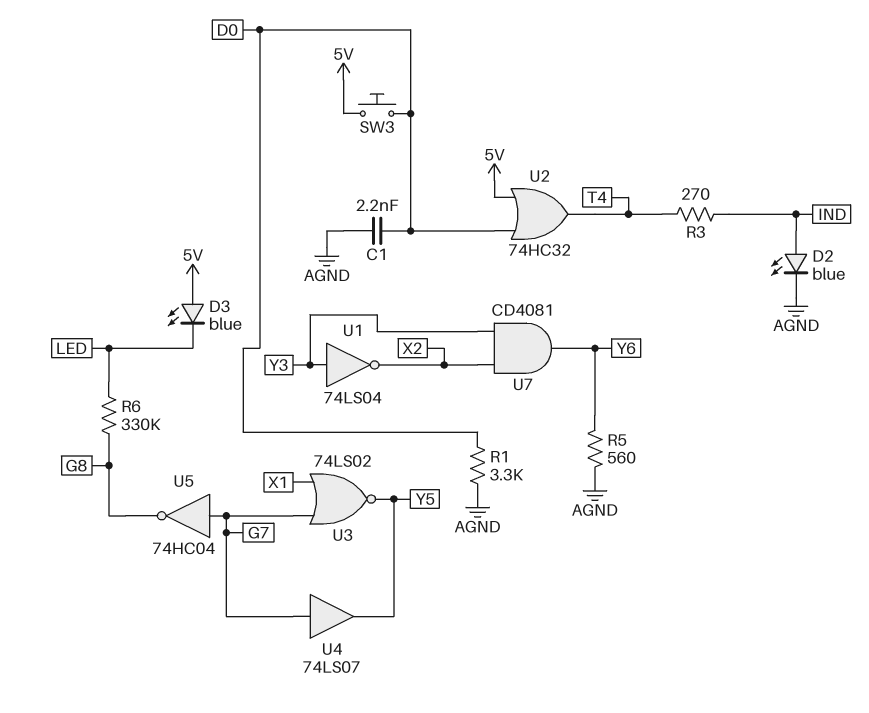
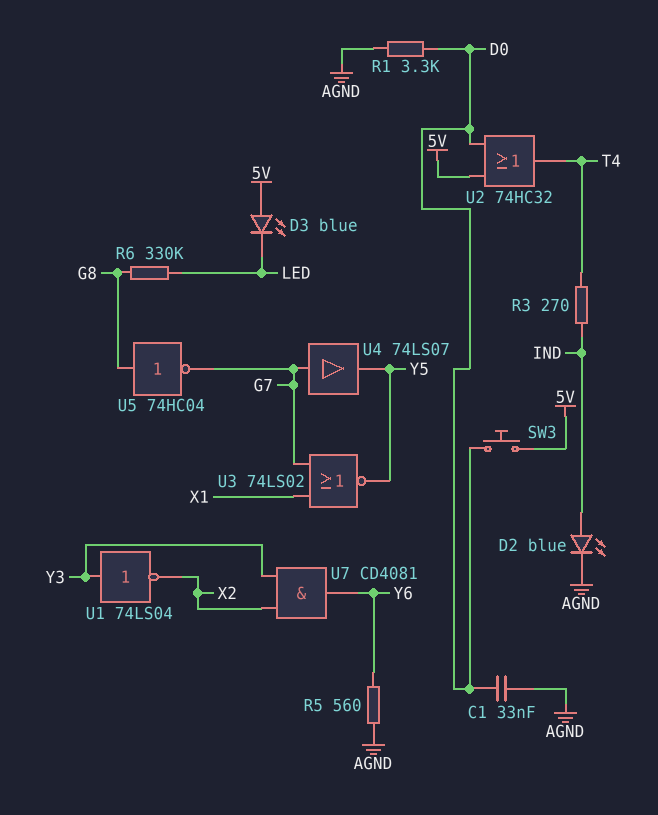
C1: 2.2nF (AGND, D0) -> 33nF (AGND, D0)
U5: NOT 74HC04 (in G7, out G8) -> NOT 74HC04 (in G8, out G7)

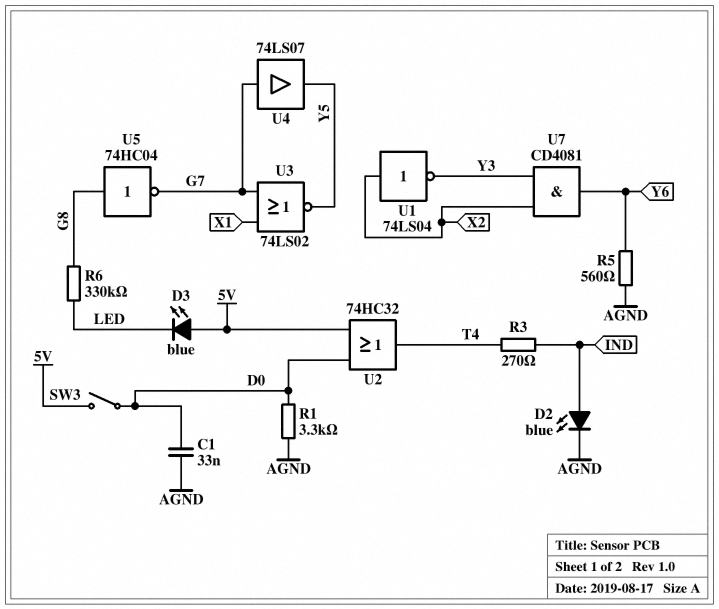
SW3: button (5V, D0) -> switch (5V, D0)
U1: NOT 74LS04 (in Y3, out X2) -> NOT 74LS04 (in X2, out Y3)

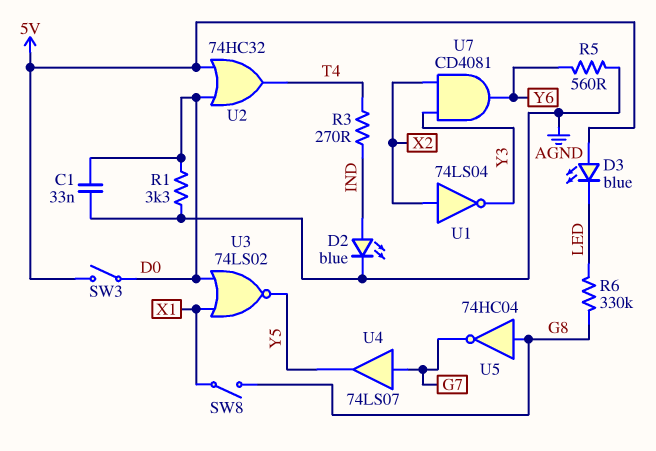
SW8: none -> switch (G8, X1)
U3: NOR 74LS02 (in G7, in X1, out Y5) -> NOR 74LS02 (in D0, in X1, out Y5)

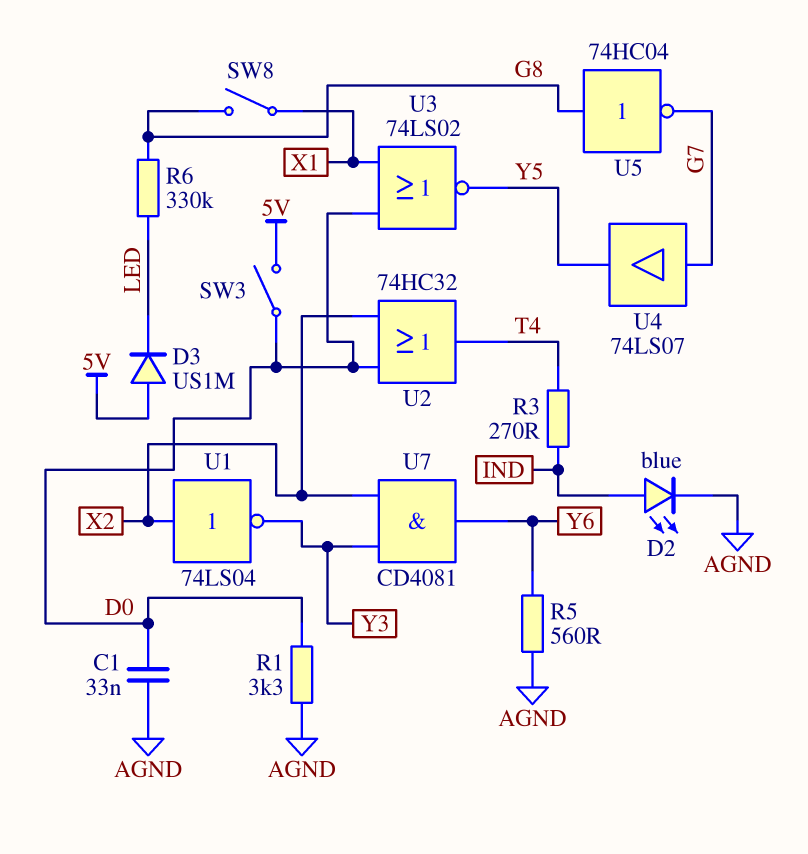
D3: LED blue (A 5V, K LED) -> diode US1M (A 5V, K LED)
U2: OR 74HC32 (in 5V, in D0, out T4) -> OR 74HC32 (in D0, in X2, out T4)

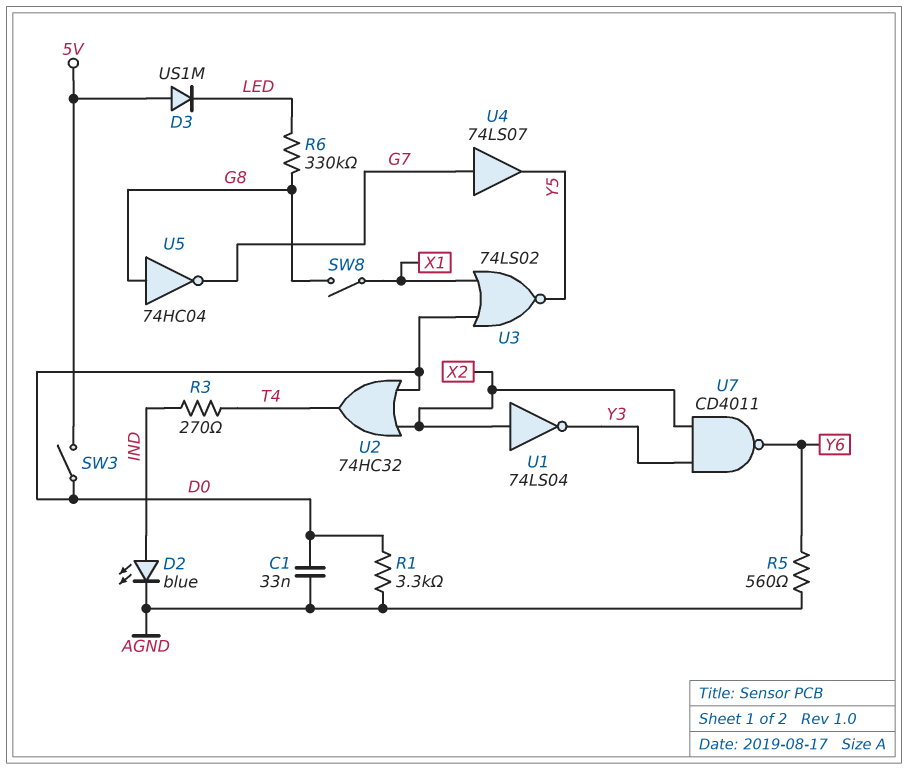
U7: AND CD4081 (in X2, in Y3, out Y6) -> NAND CD4011 (in X2, in Y3, out Y6)

